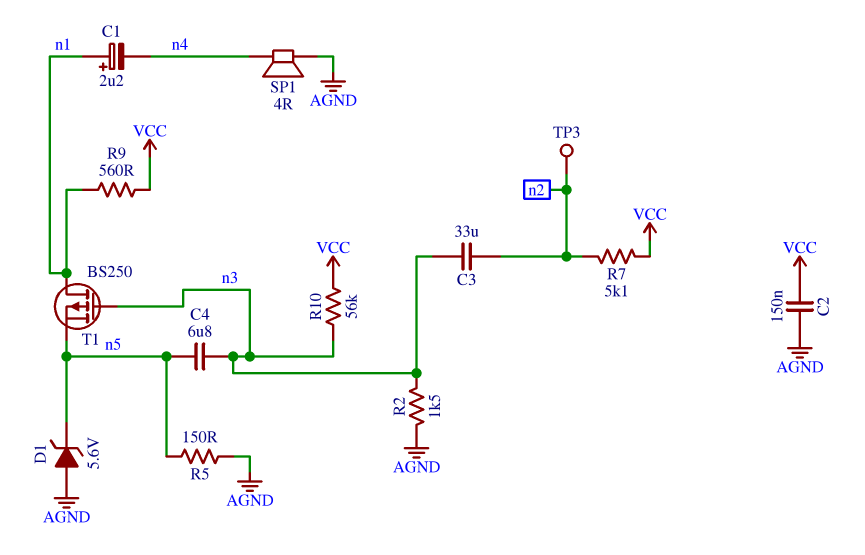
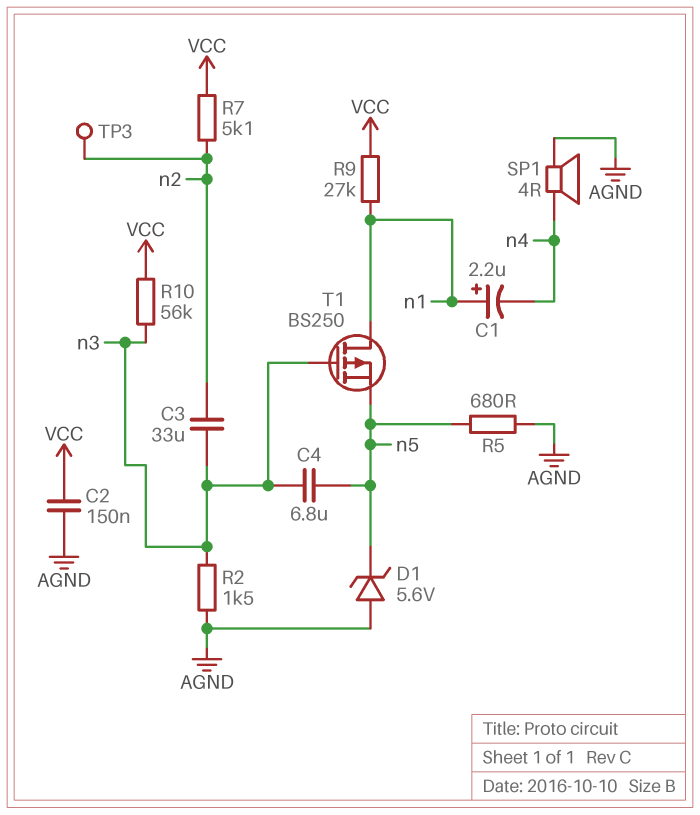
R5: 150 (AGND, n5) -> 680 (AGND, n5)
R9: 560 (VCC, n1) -> 27k (VCC, n1)

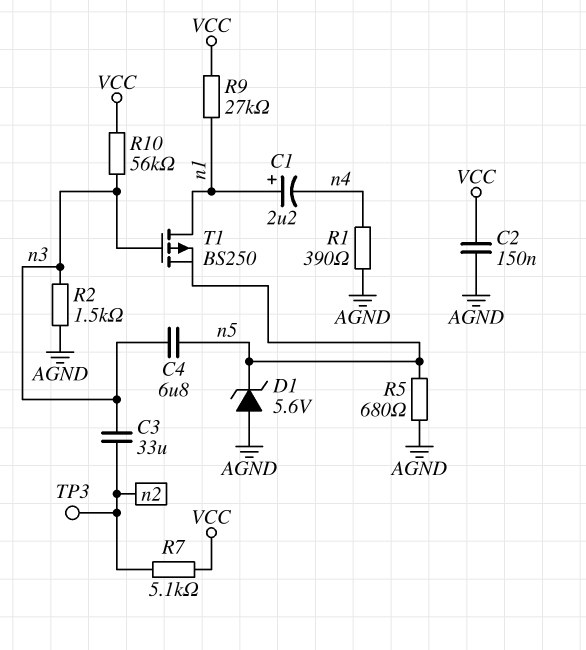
R1: none -> 390 (AGND, n4)
SP1: speaker 4R (AGND, n4) -> none

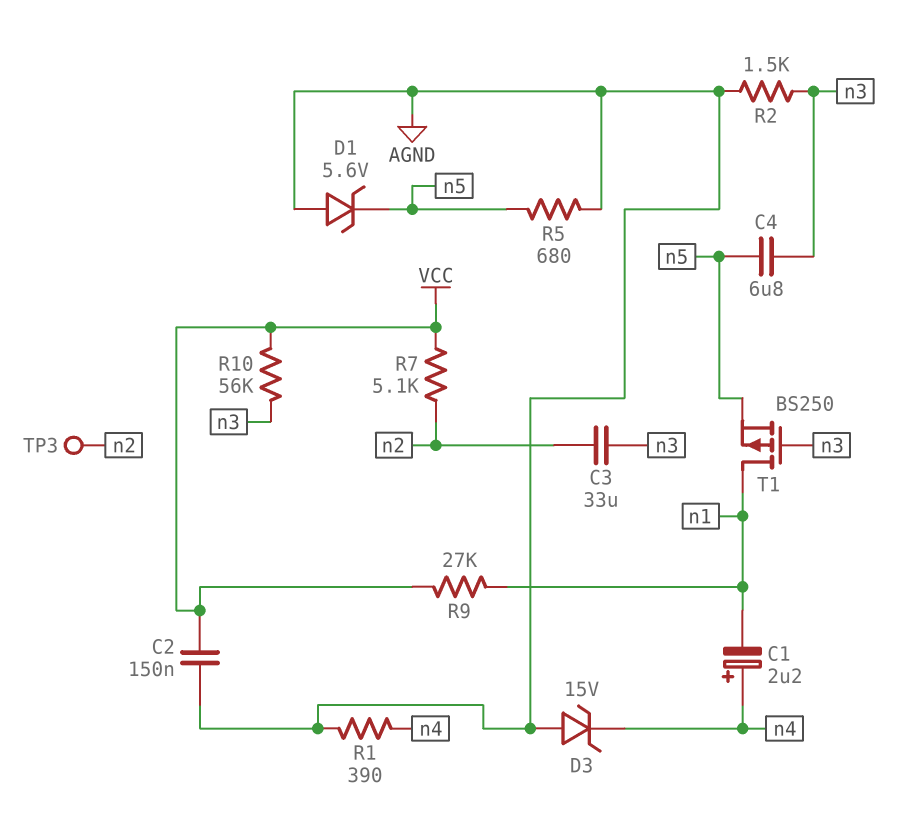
C1: 2.2uF (plus n1, minus n4) -> 2.2uF (plus n4, minus n1)
D3: none -> zener 15V (A AGND, K n4)

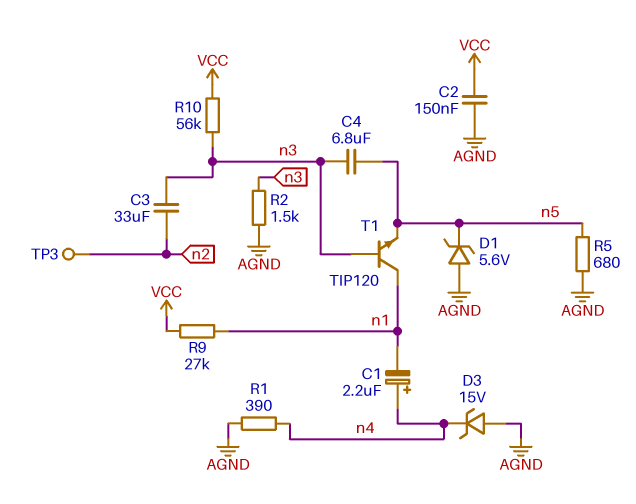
R7: 5.1k (VCC, n2) -> none
T1: PMOS BS250 (G n3, D n1, S n5) -> NPN TIP120 (B n3, C n1, E n5)

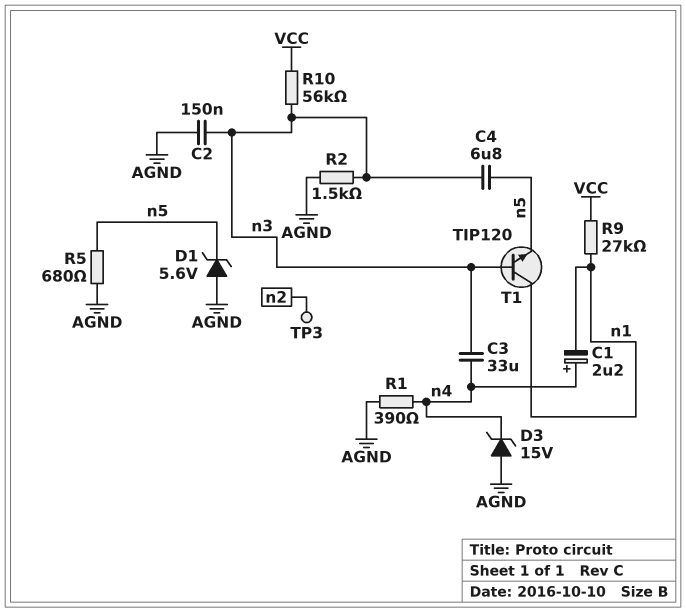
C2: 150nF (AGND, VCC) -> 150nF (AGND, n3)
C3: 33uF (n2, n3) -> 33uF (n3, n4)

